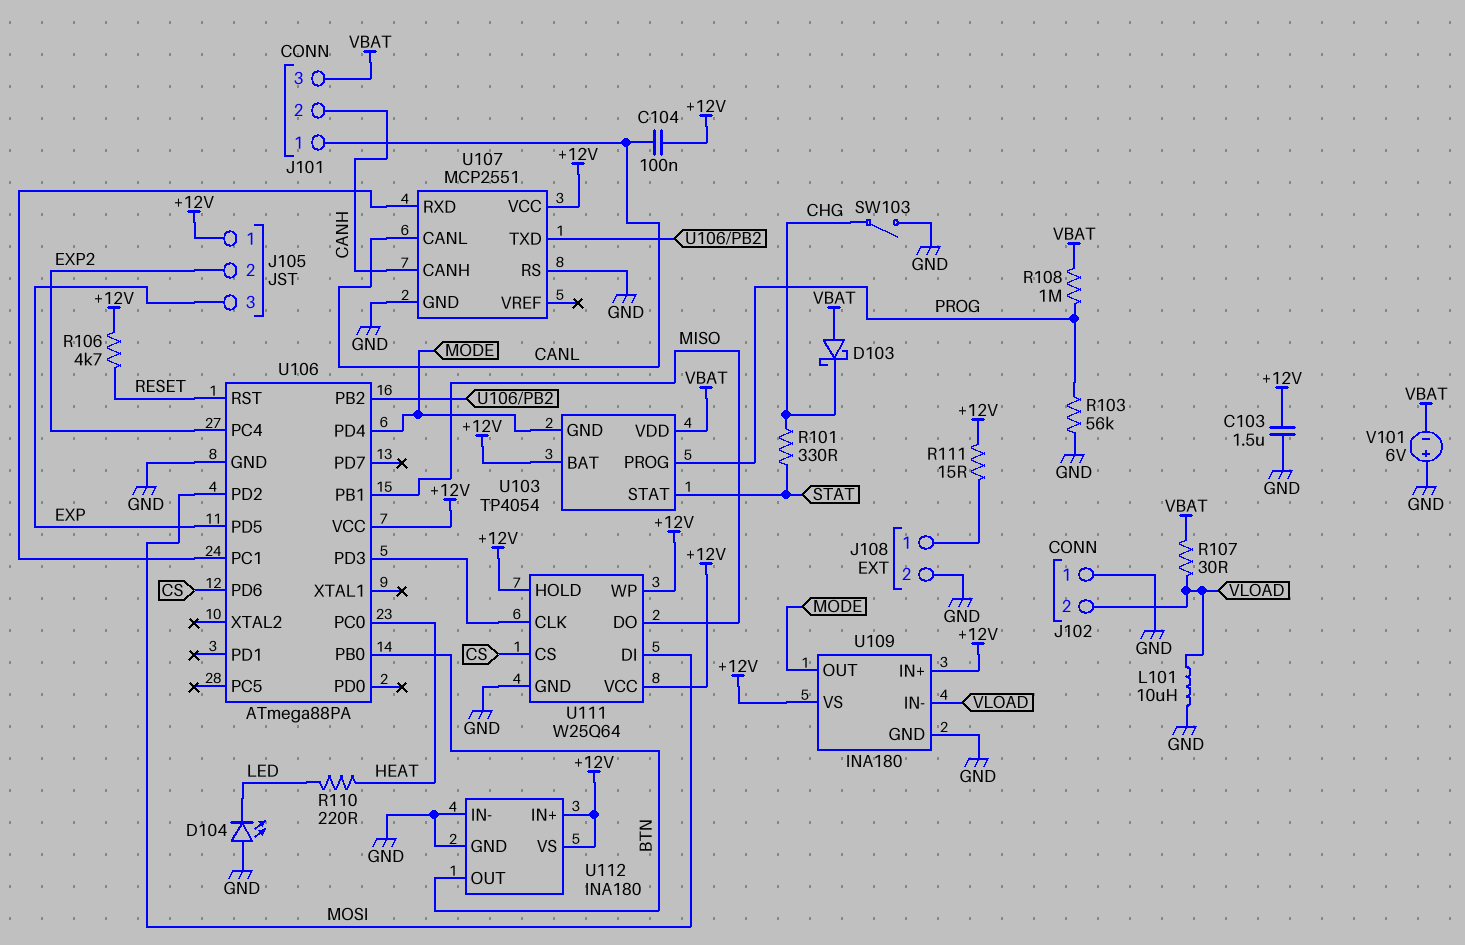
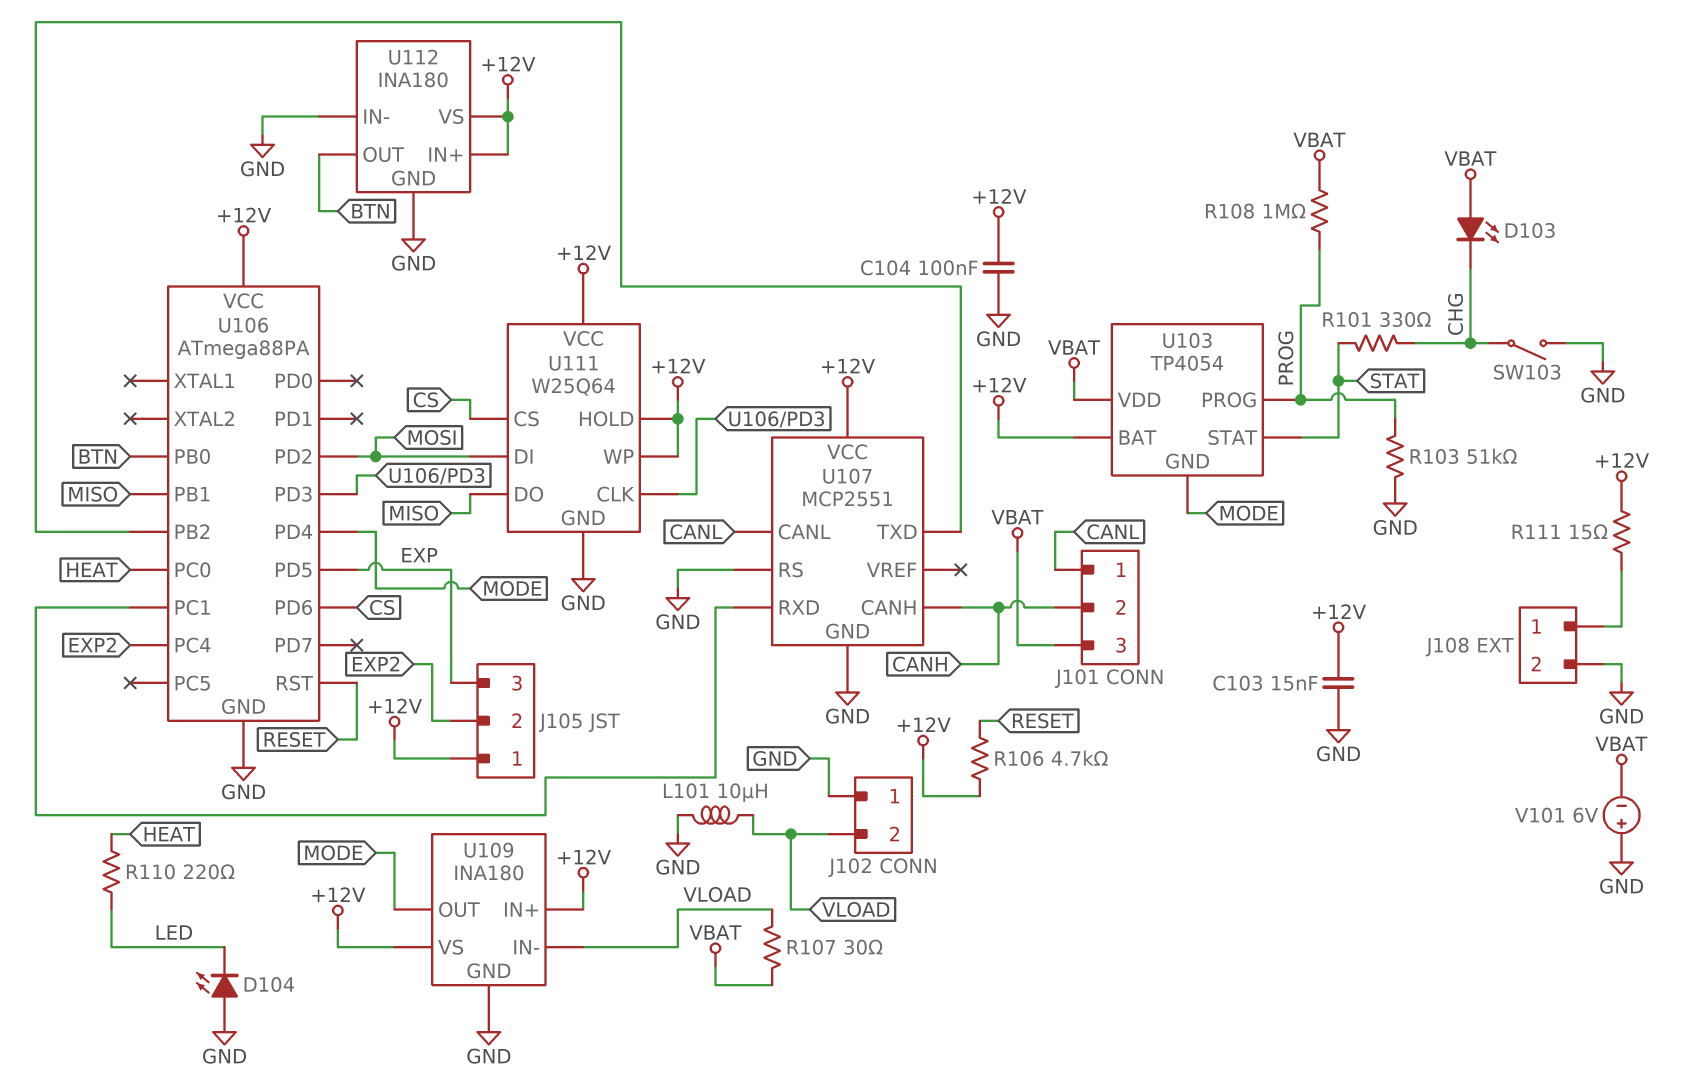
C103: 1.5uF (+12V, GND) -> 15nF (+12V, GND)
C104: 100nF (+12V, CANL) -> 100nF (+12V, GND)
D103: schottky (A VBAT, K CHG) -> LED (A VBAT, K CHG)
R103: 56k (GND, PROG) -> 51k (GND, PROG)

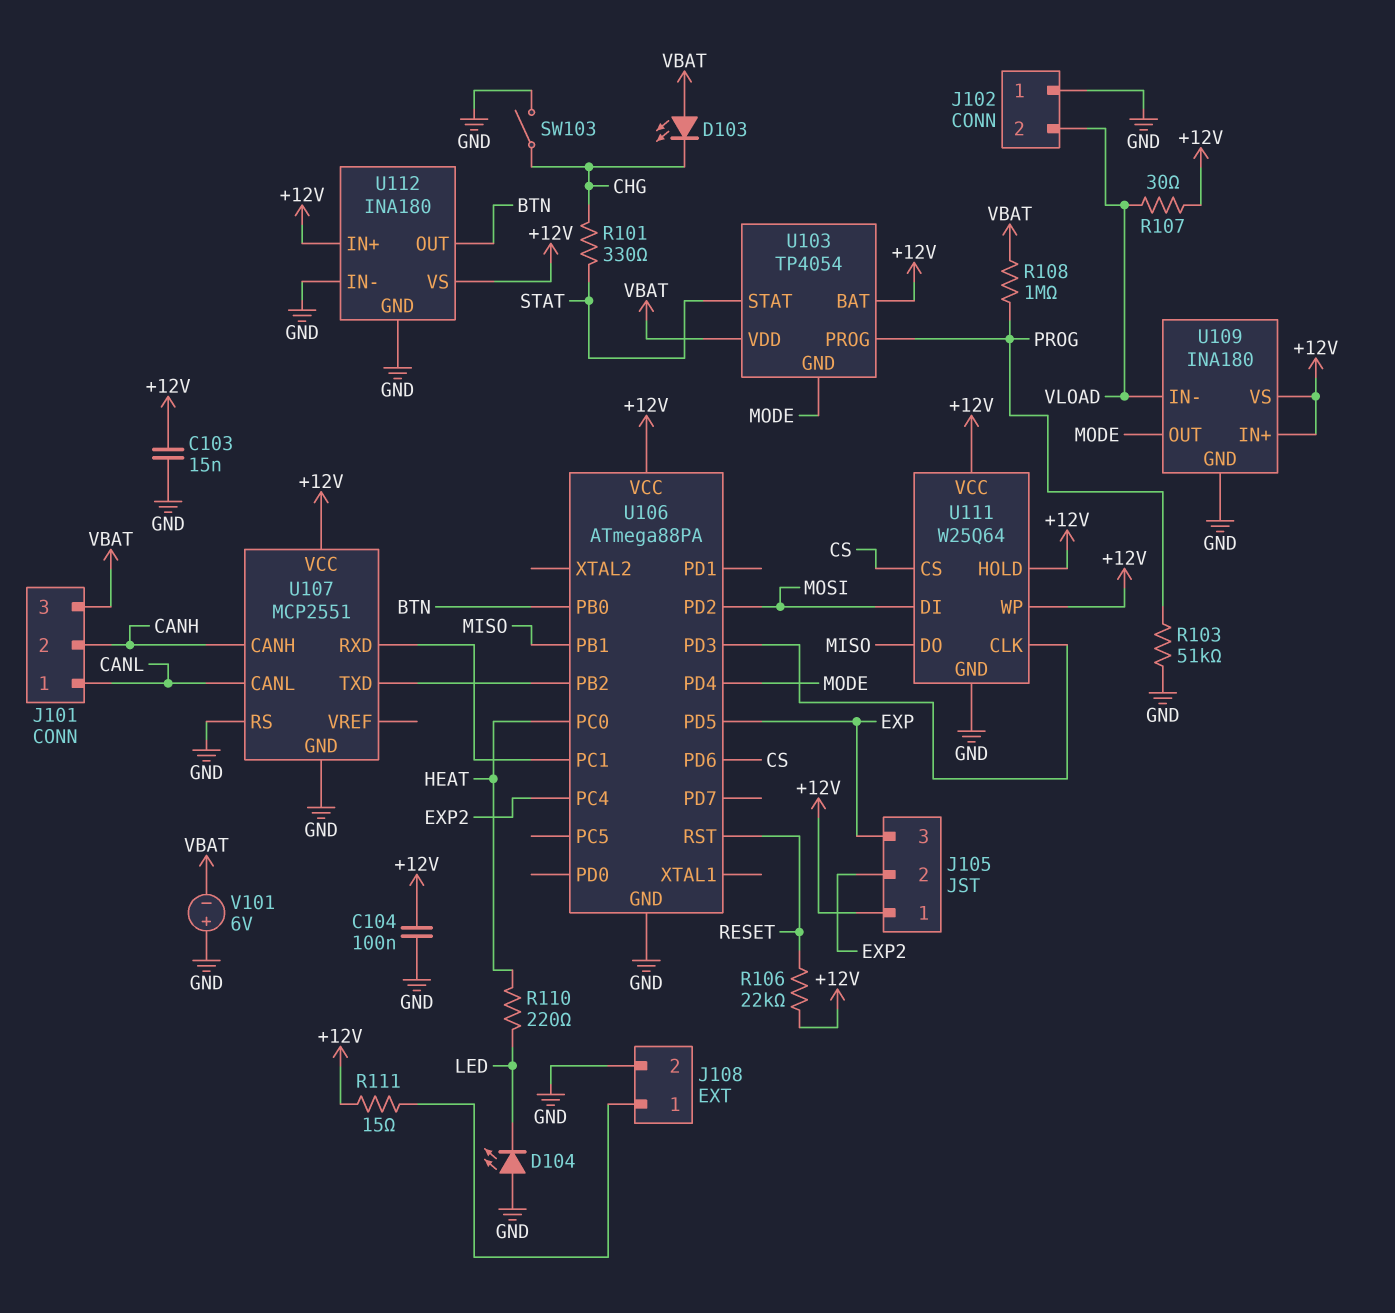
L101: 10uH (GND, VLOAD) -> none
R106: 4.7k (+12V, RESET) -> 22k (+12V, RESET)
R107: 30 (VBAT, VLOAD) -> 30 (+12V, VLOAD)

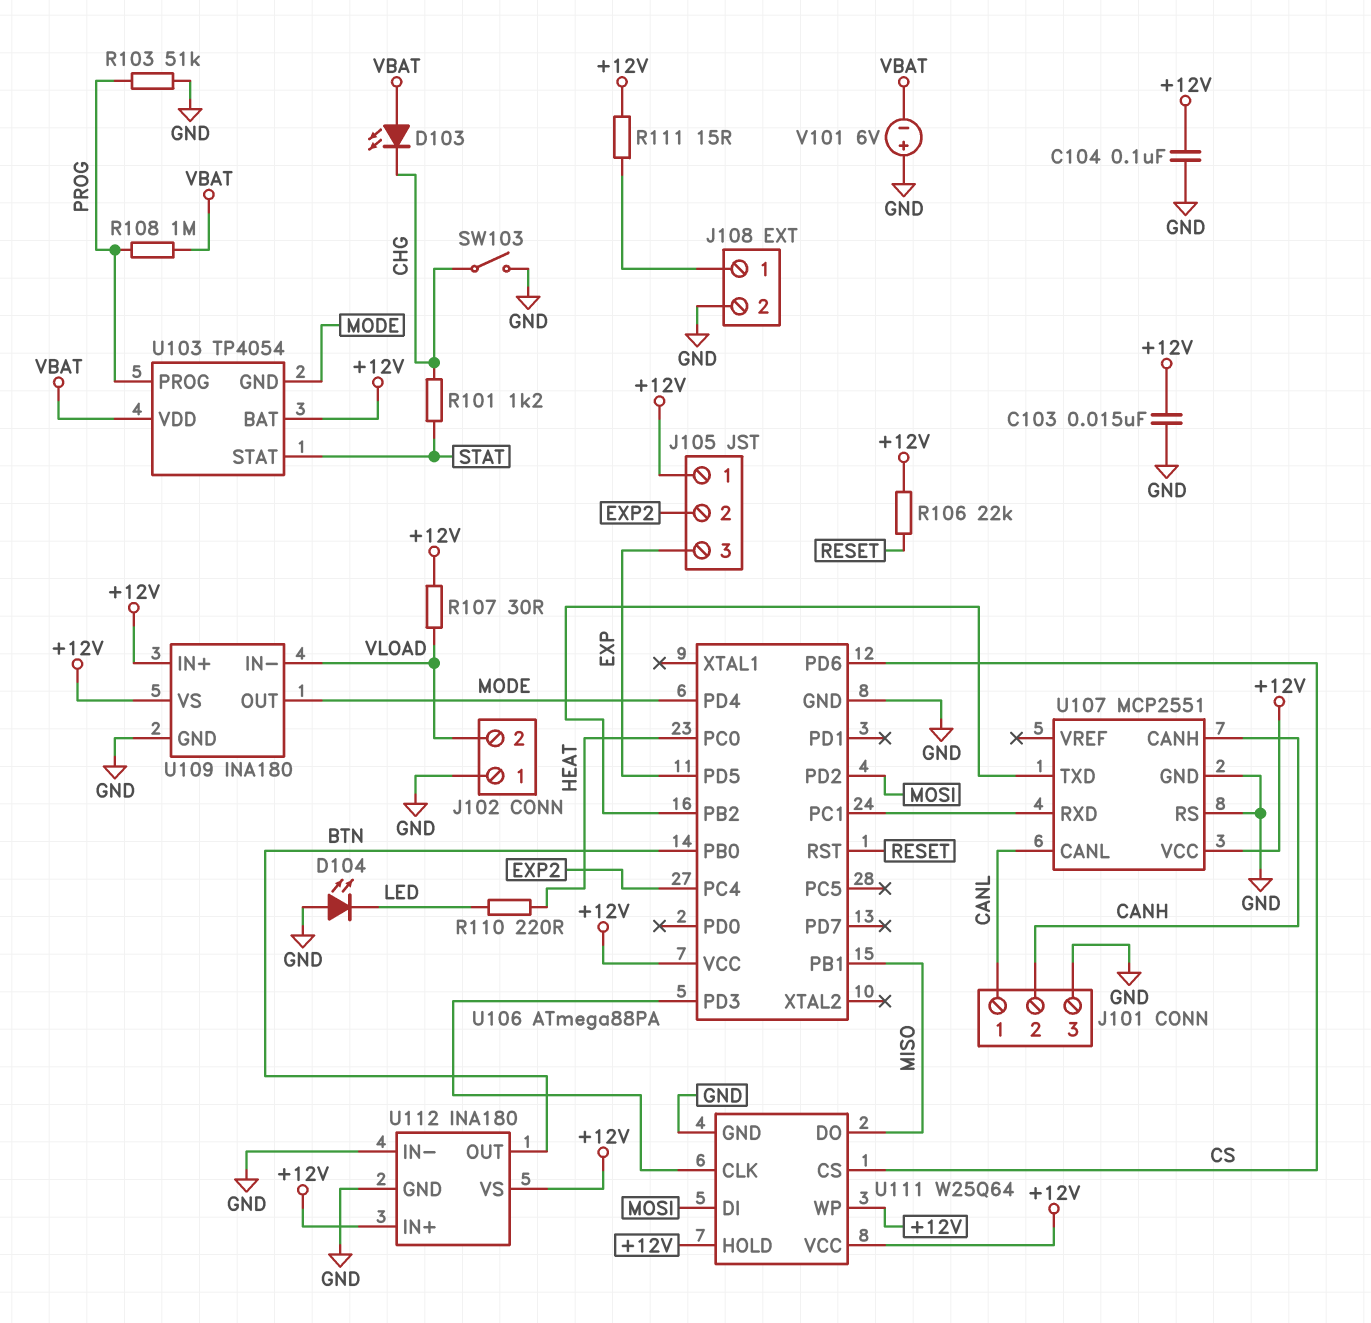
J101 pin 3: VBAT -> GND
R101: 330 (CHG, STAT) -> 1.2k (CHG, STAT)

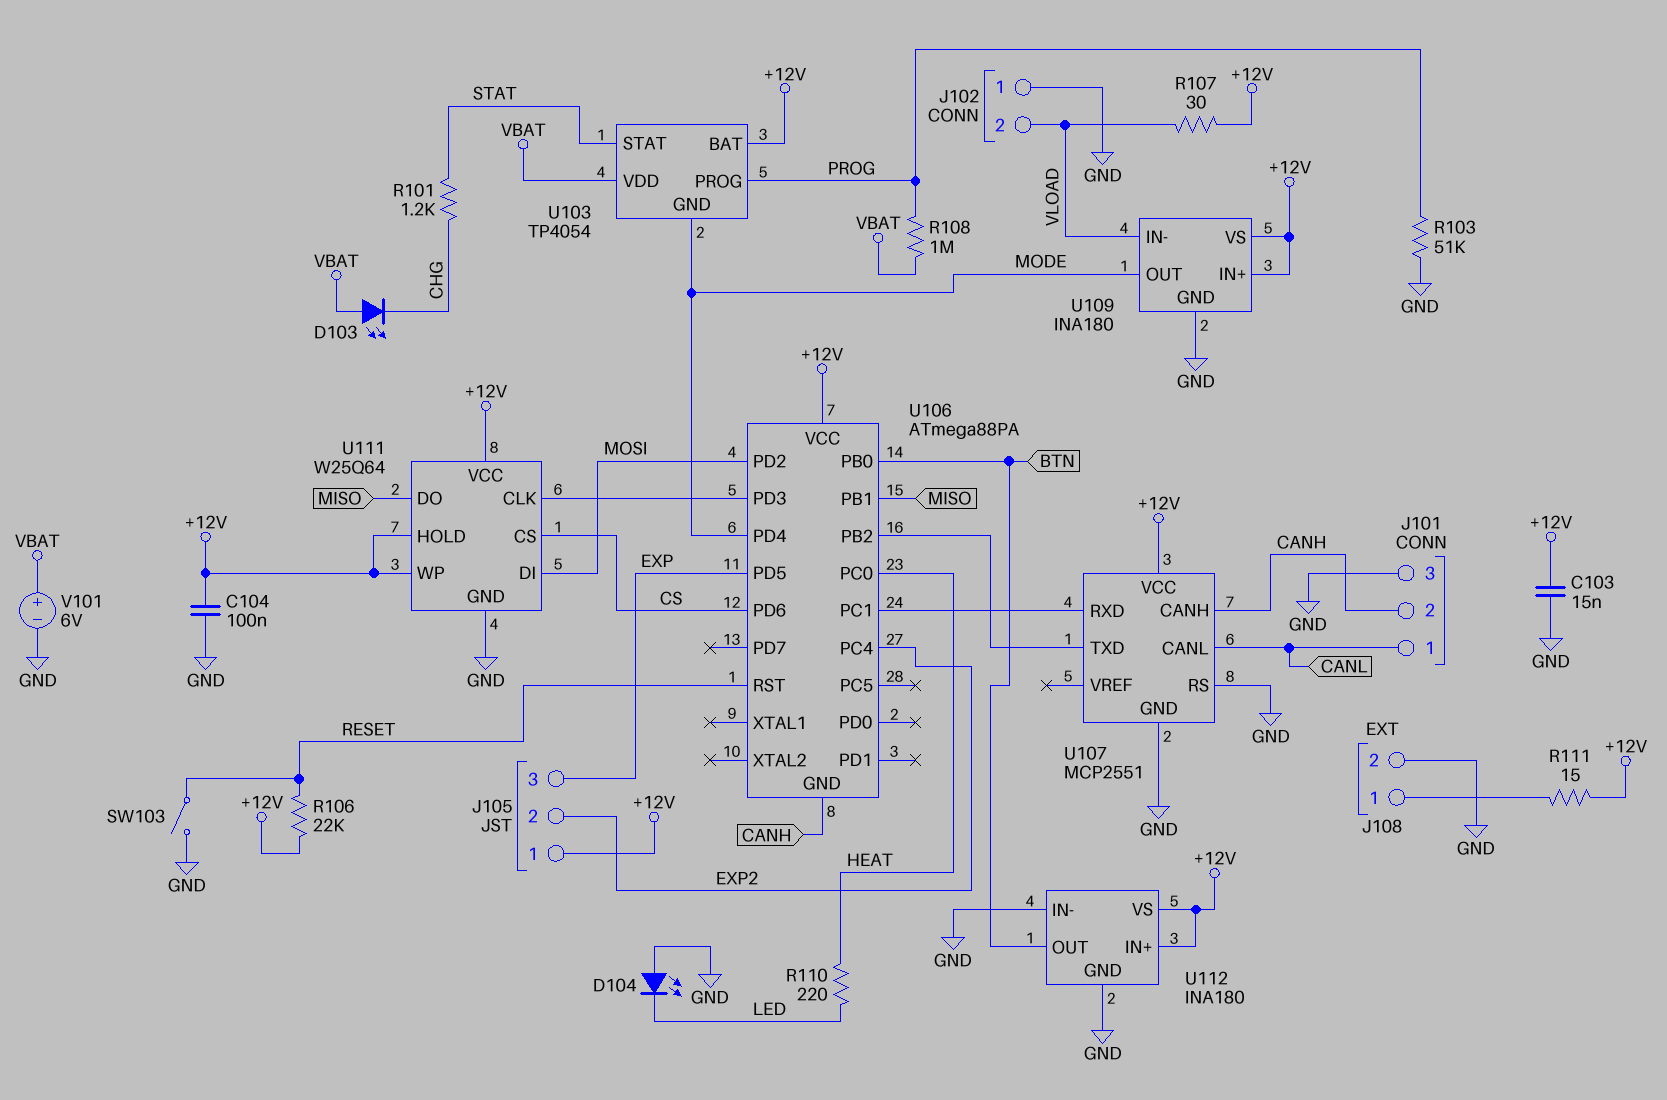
SW103: switch (CHG, GND) -> switch (GND, RESET)
U106 pin GND: GND -> CANH
V101: 6V (plus GND, minus VBAT) -> 6V (plus VBAT, minus GND)

